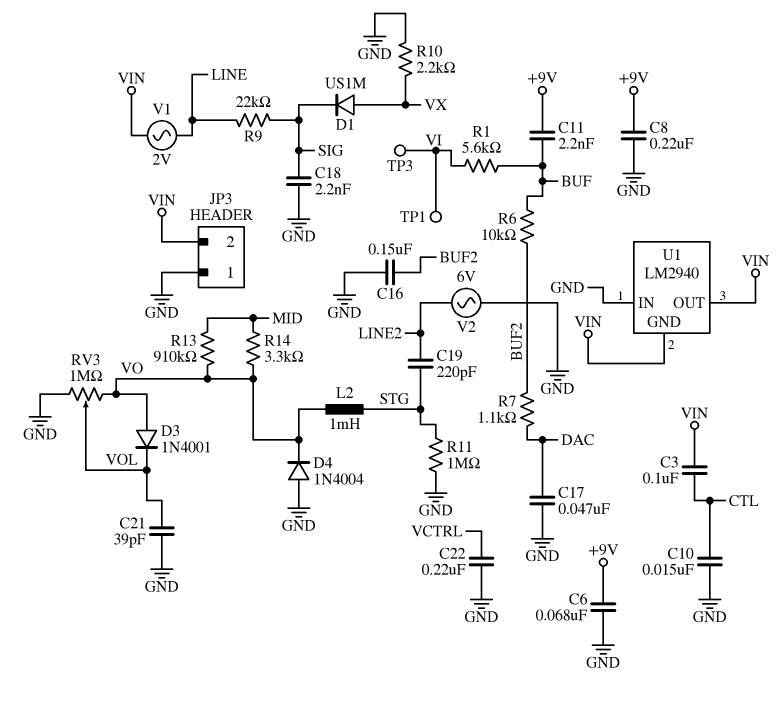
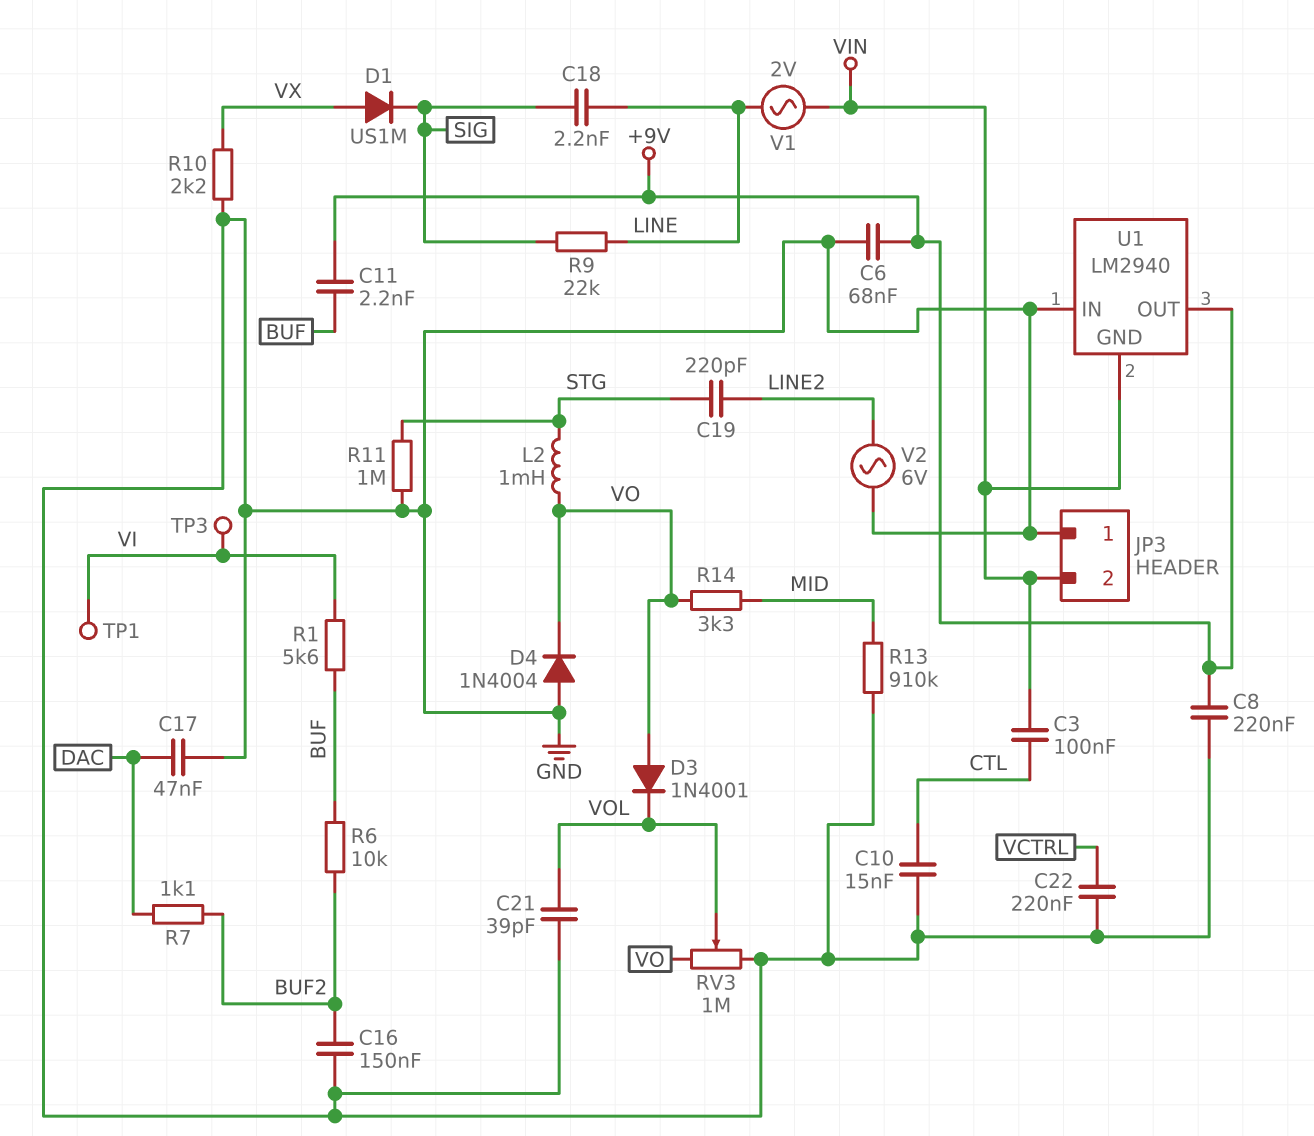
C18: 2.2nF (GND, SIG) -> 2.2nF (LINE, SIG)
R13: 910k (MID, VO) -> 910k (GND, MID)
U1 pin OUT: VIN -> +9V

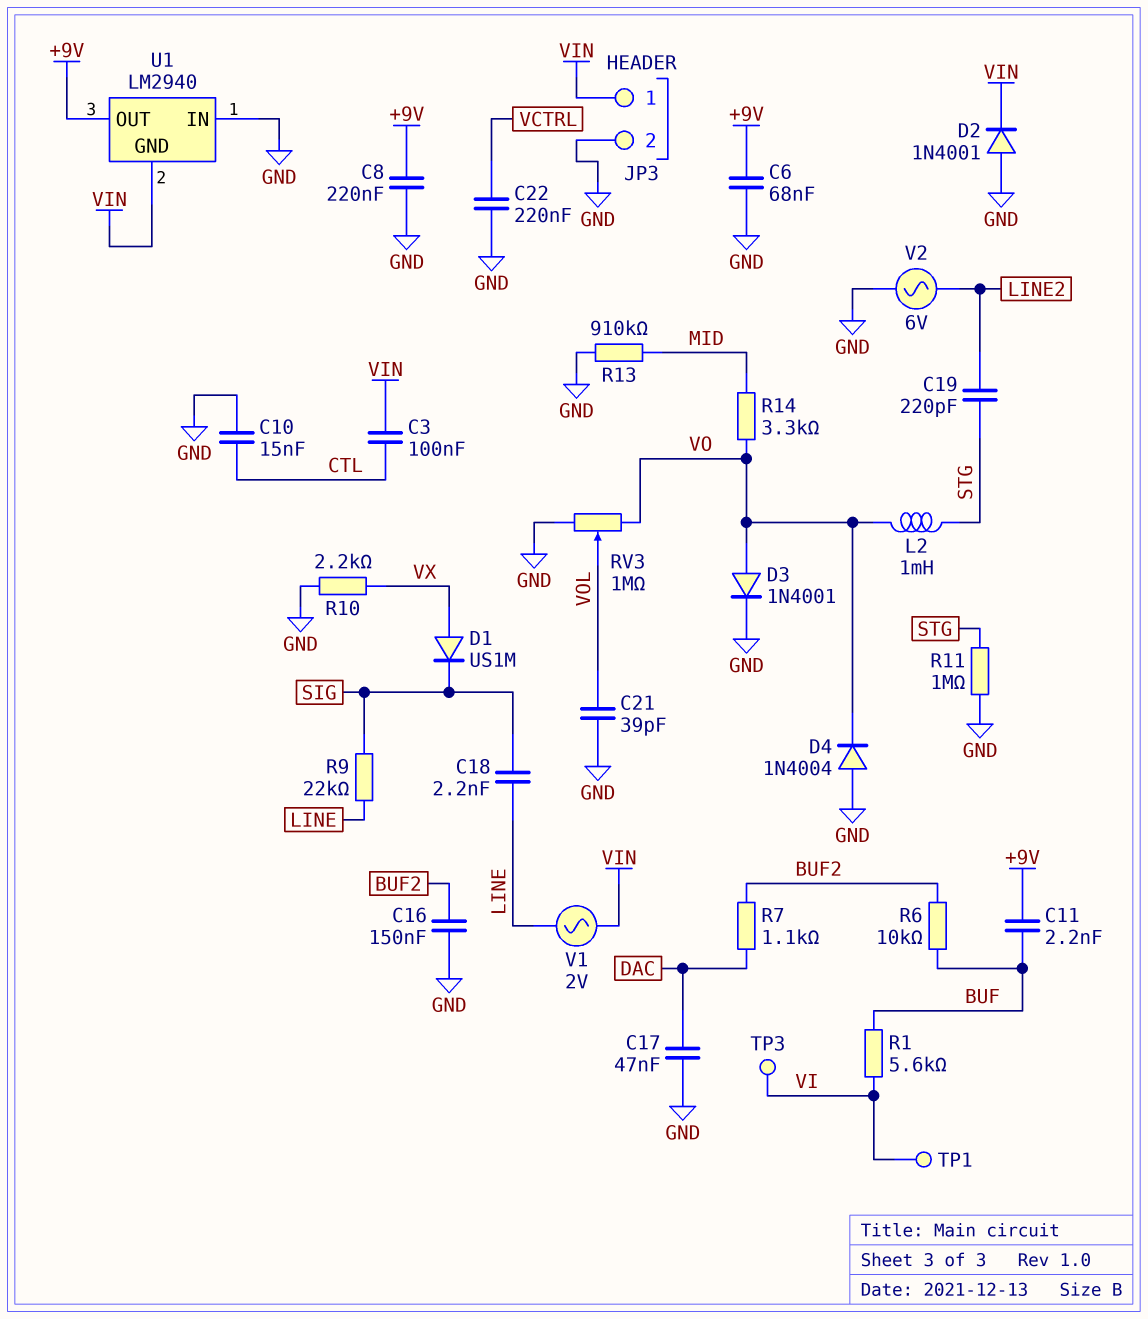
D2: none -> diode 1N4001 (A GND, K VIN)
D3: diode 1N4001 (A VO, K VOL) -> diode 1N4001 (A VO, K GND)
JP3 pin 1: GND -> VIN
JP3 pin 2: VIN -> GND

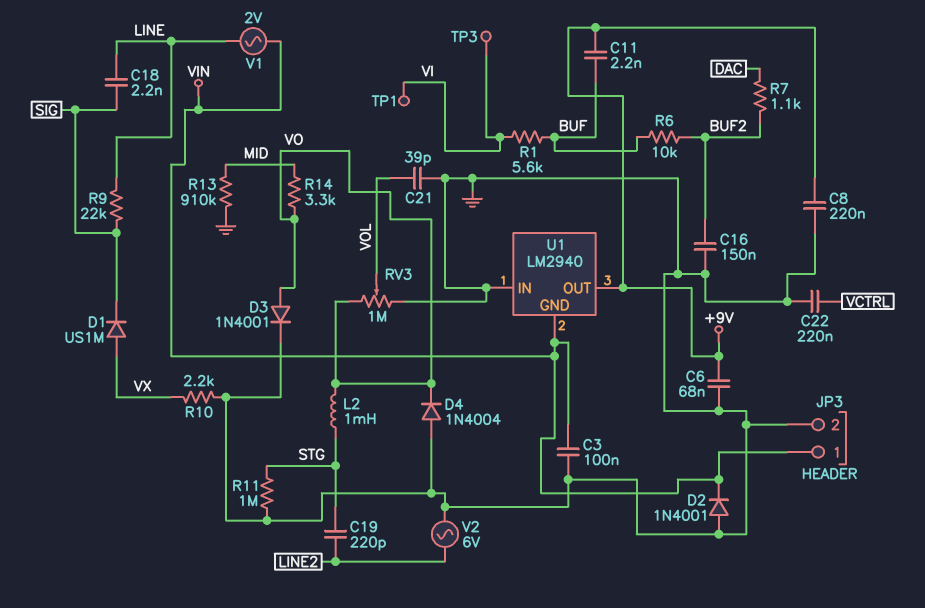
C3: 100nF (CTL, VIN) -> 100nF (GND, VIN)
C10: 15nF (CTL, GND) -> none
C17: 47nF (DAC, GND) -> none

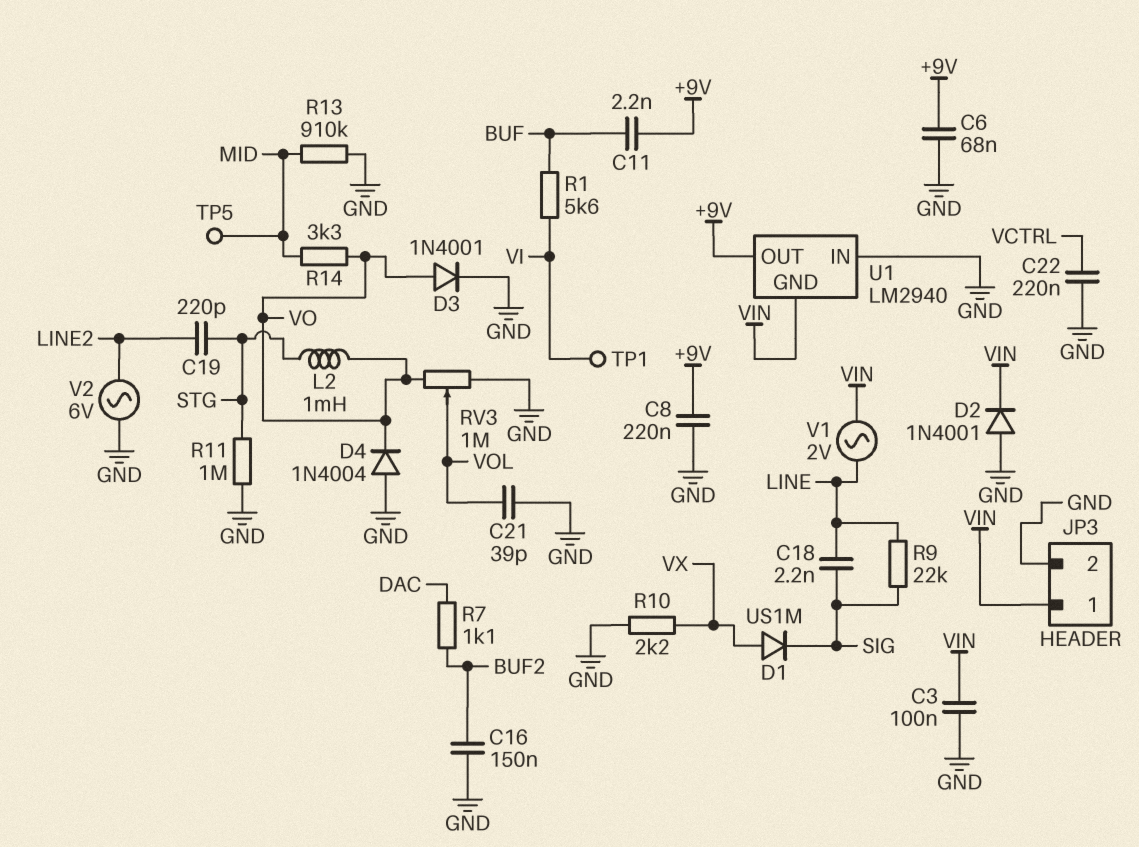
R6: 10k (BUF, BUF2) -> none
TP3: test point (VI) -> none
TP5: none -> test point (MID)

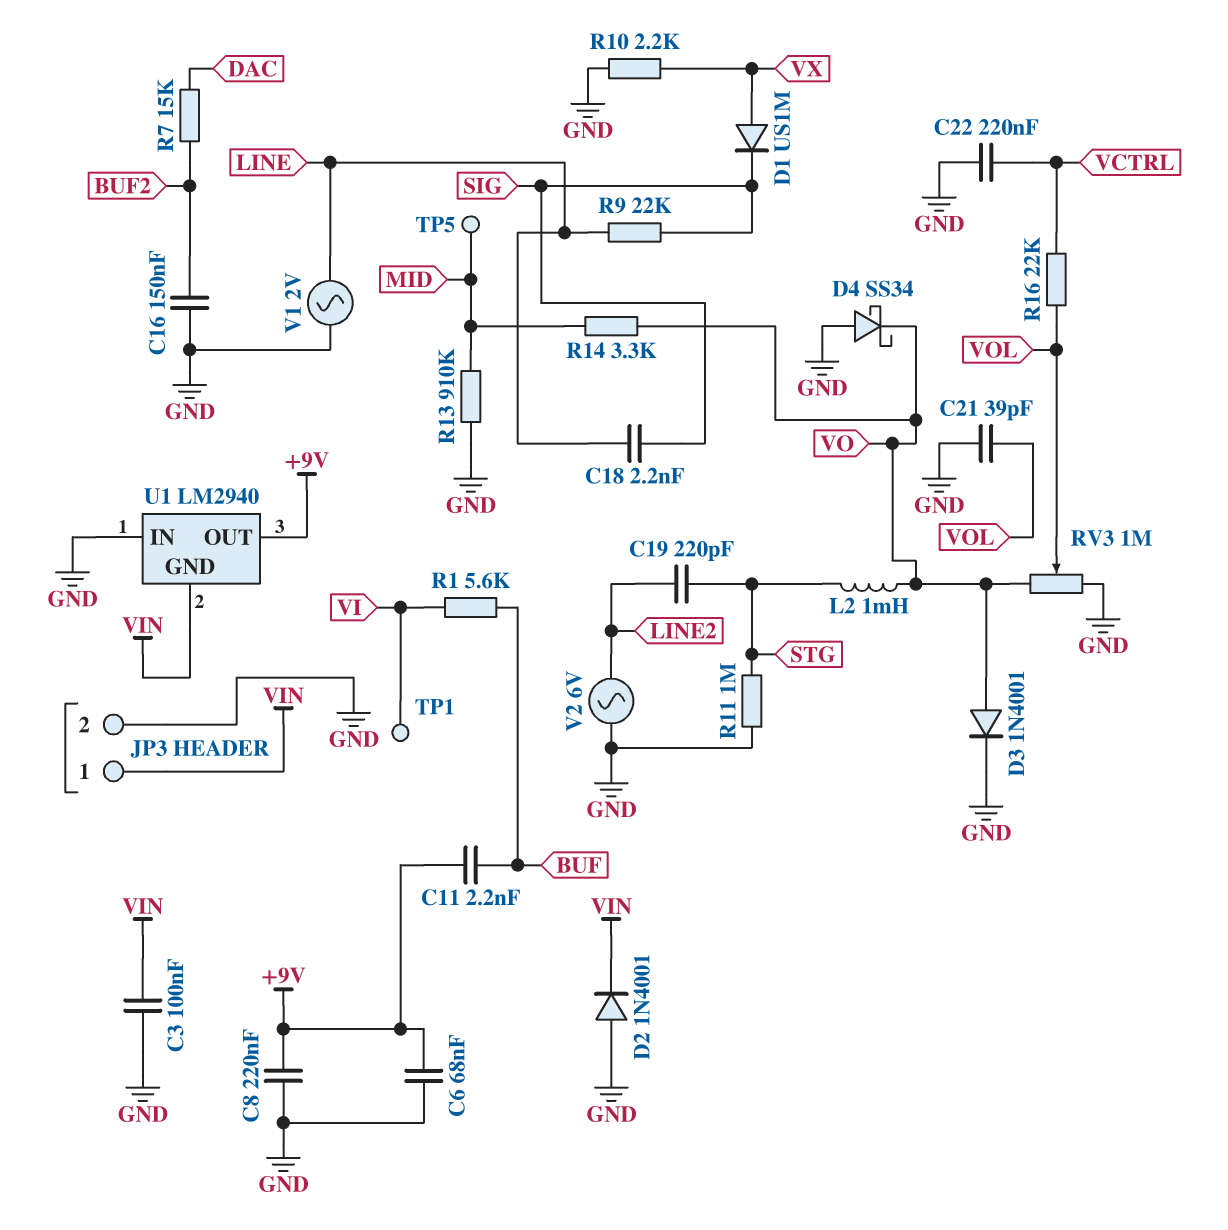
D4: diode 1N4004 (A GND, K VO) -> schottky SS34 (A GND, K VO)
R7: 1.1k (BUF2, DAC) -> 15k (BUF2, DAC)
R16: none -> 22k (VCTRL, VOL)
V1: AC 2V (LINE, VIN) -> AC 2V (GND, LINE)

